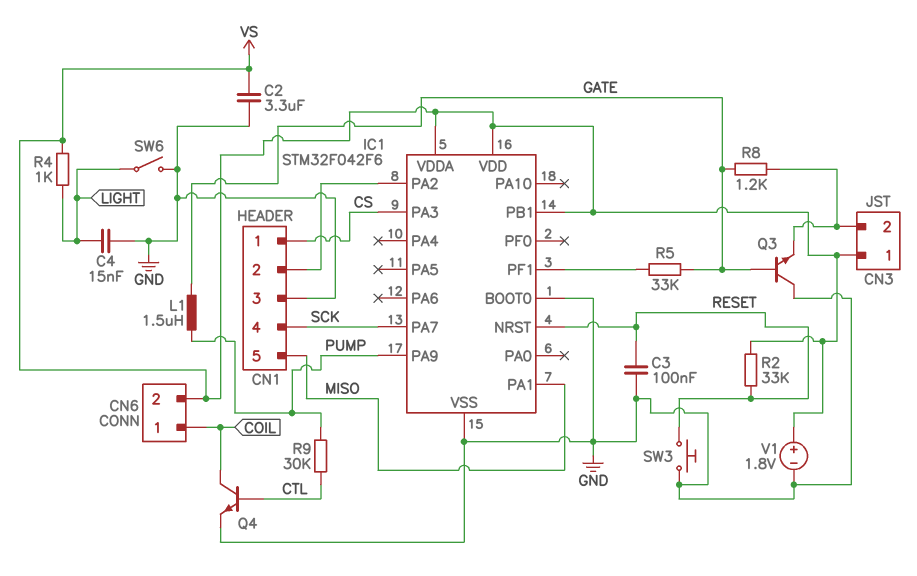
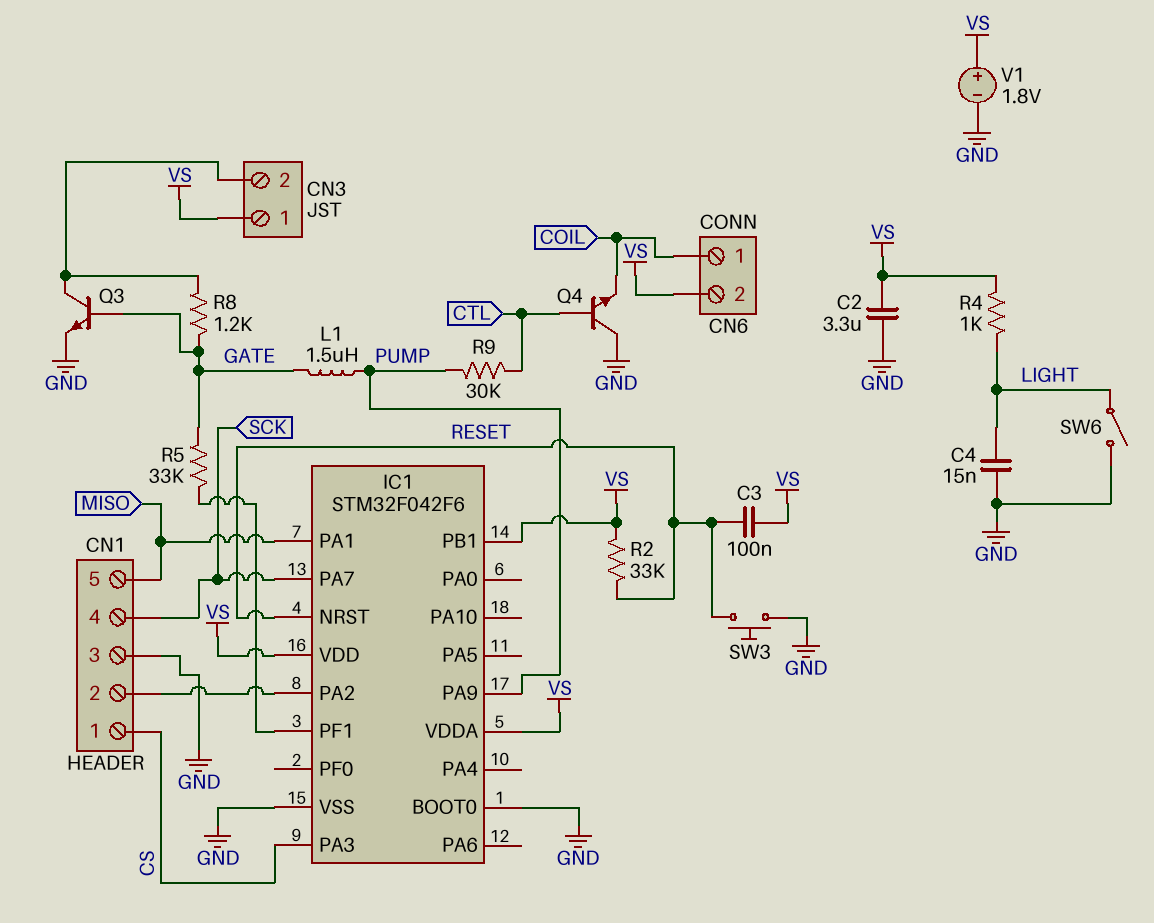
C3: 100nF (GND, RESET) -> 100nF (RESET, VS)
Q3: NPN (B GATE, C GND, E CN3/2) -> NPN (B GATE, C CN3/2, E GND)
Q4: NPN (B CTL, C COIL, E GND) -> NPN (B CTL, C GND, E COIL)

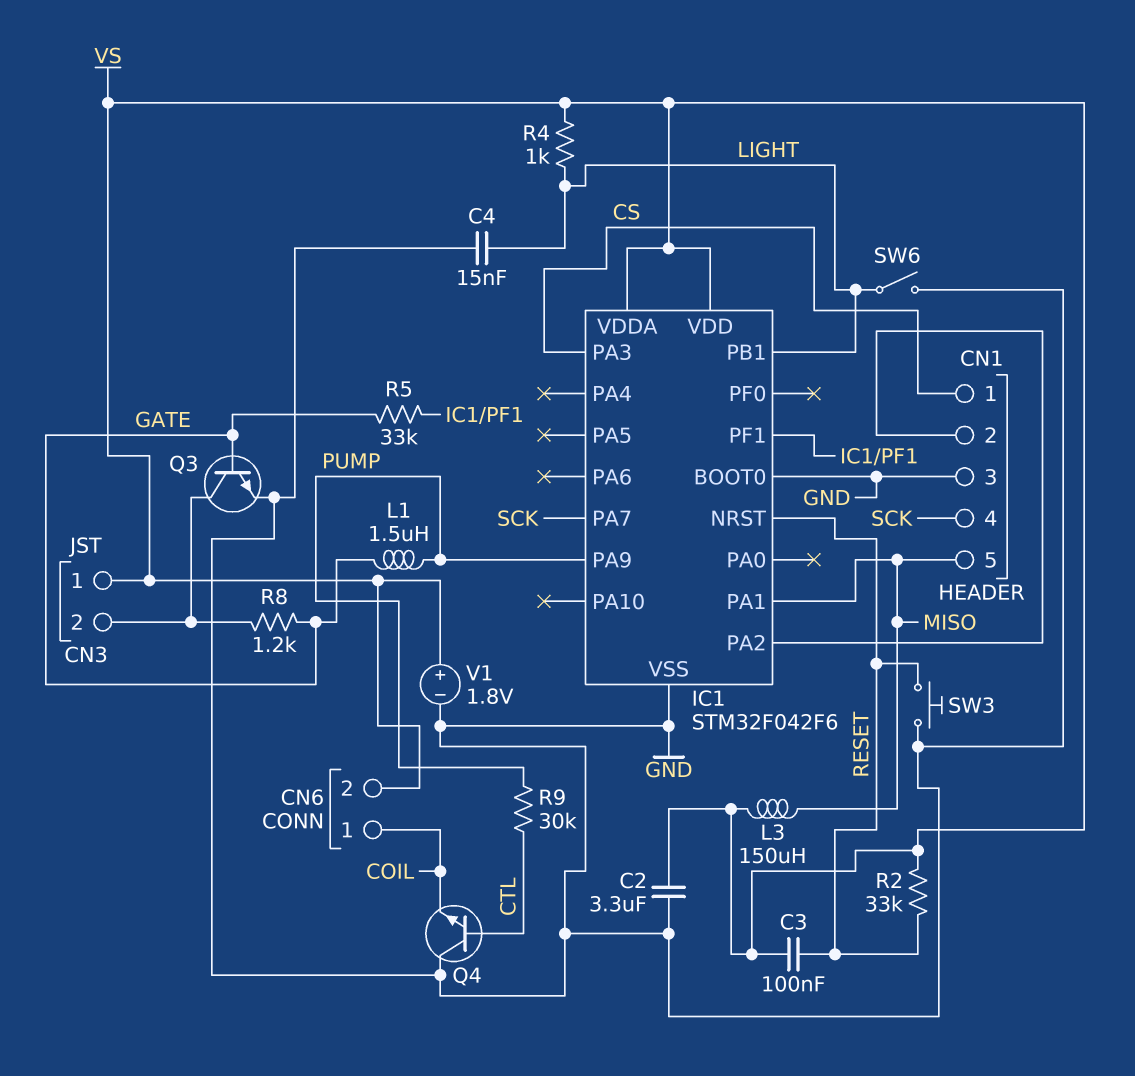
IC1 pin PB1: VS -> LIGHT
L3: none -> 150uH (MISO, VS)

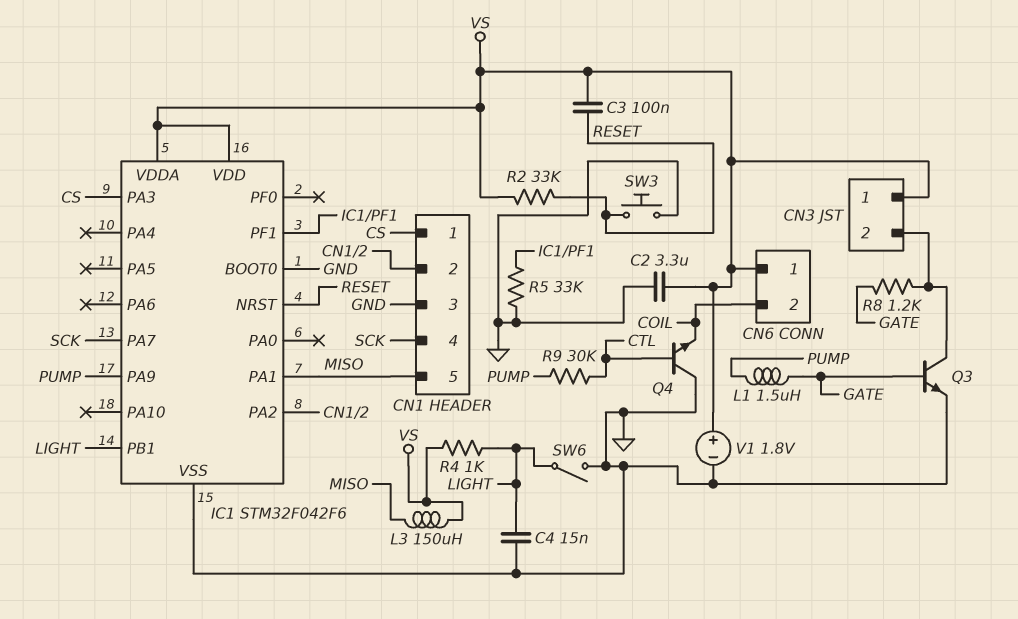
CN6 pin 1: COIL -> VS
CN6 pin 2: VS -> COIL
R5: 33k (GATE, IC1/PF1) -> 33k (GND, IC1/PF1)

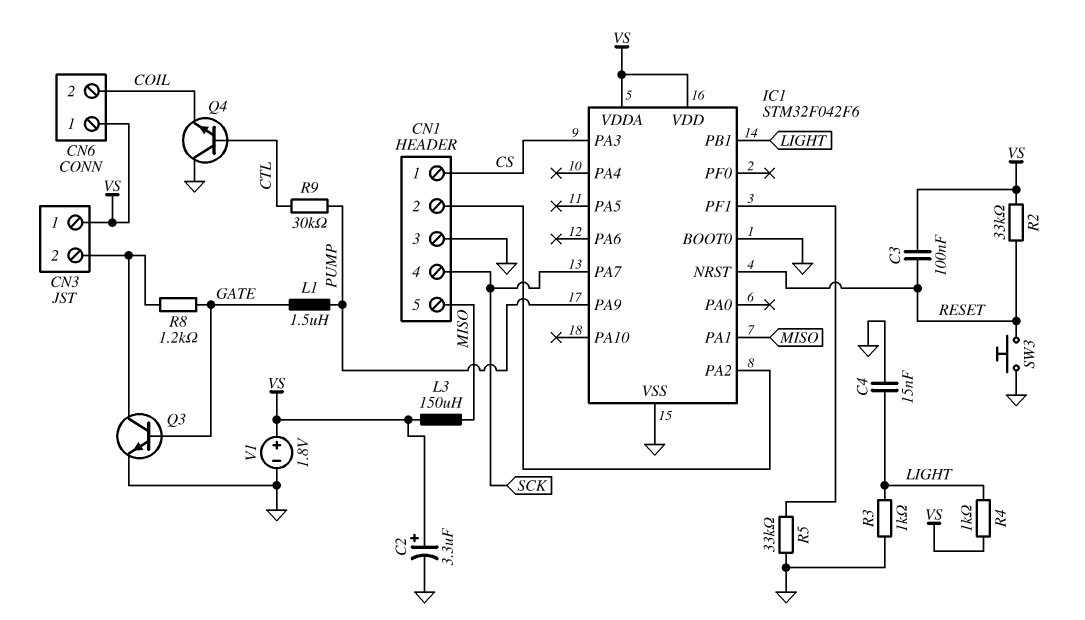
C2: 3.3uF (GND, VS) -> 3.3uF (plus VS, minus GND)
R3: none -> 1k (GND, LIGHT)
SW6: switch (GND, LIGHT) -> none

